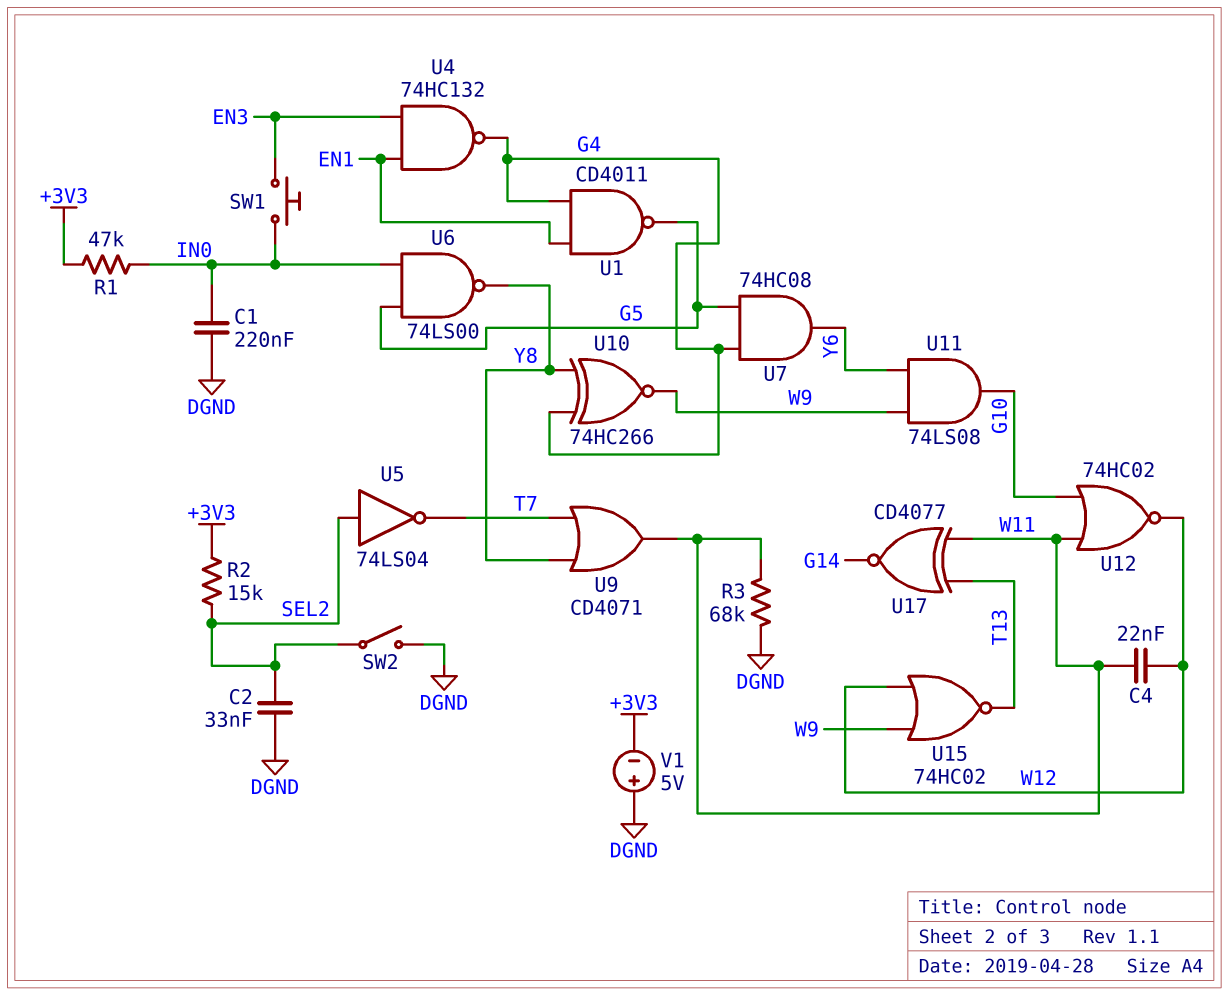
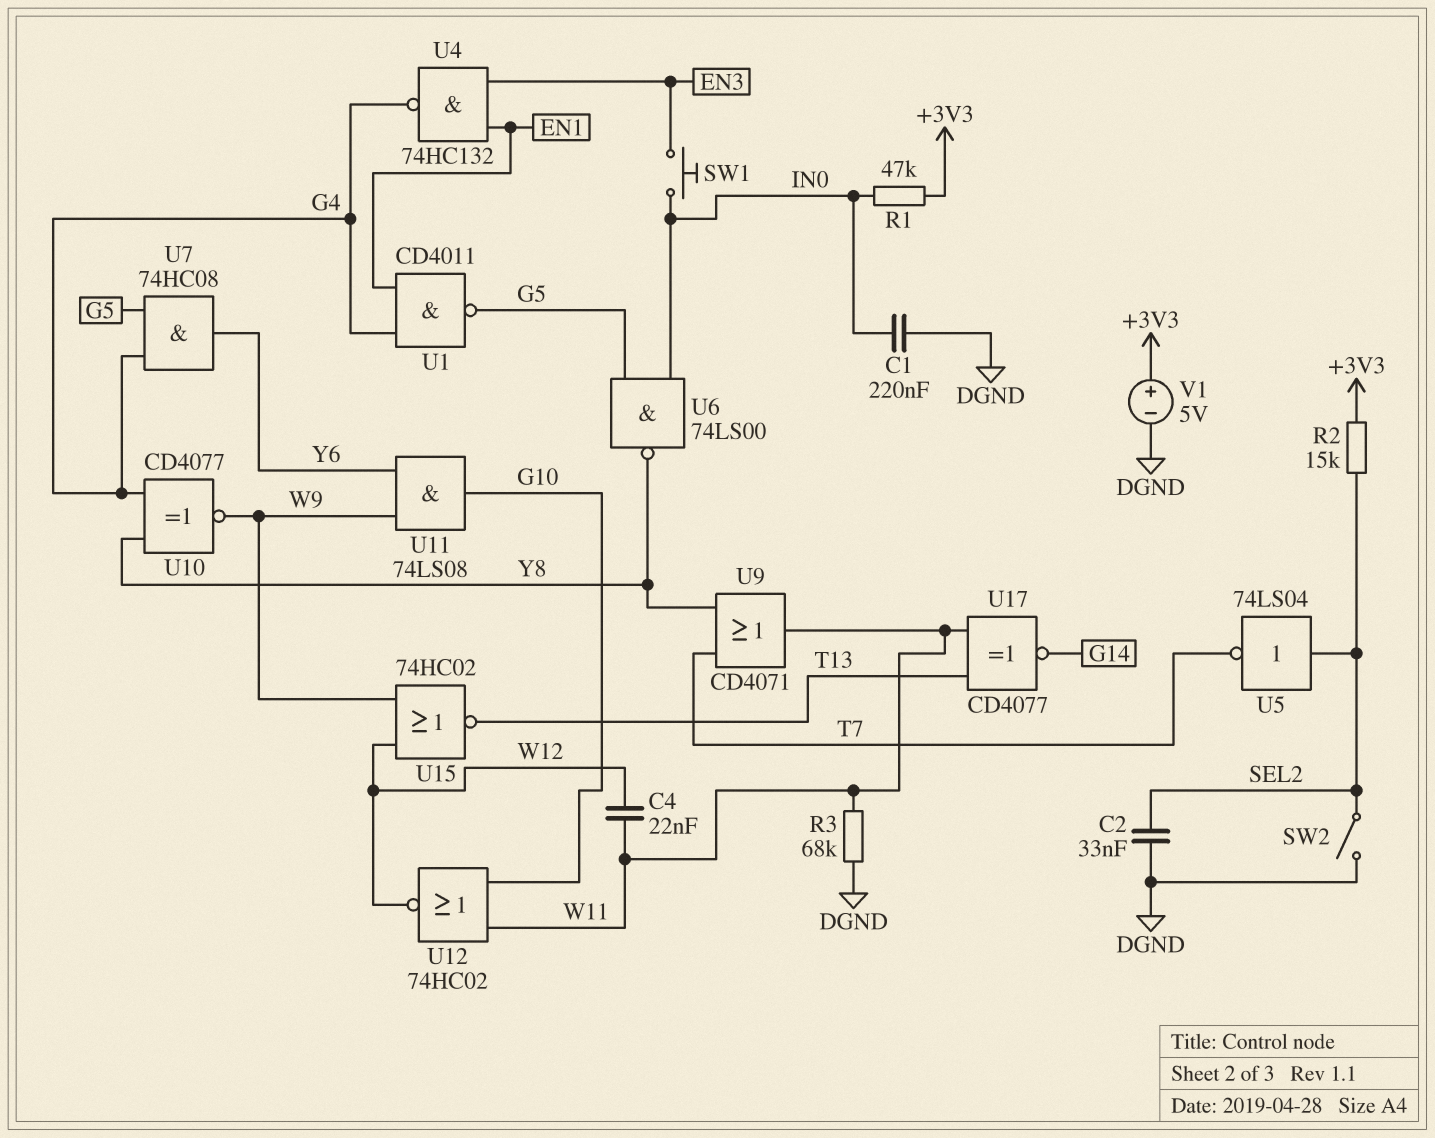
U10: XNOR 74HC266 (in G4, in Y8, out W9) -> XNOR CD4077 (in G4, in Y8, out W9)
V1: 5V (plus DGND, minus +3V3) -> 5V (plus +3V3, minus DGND)

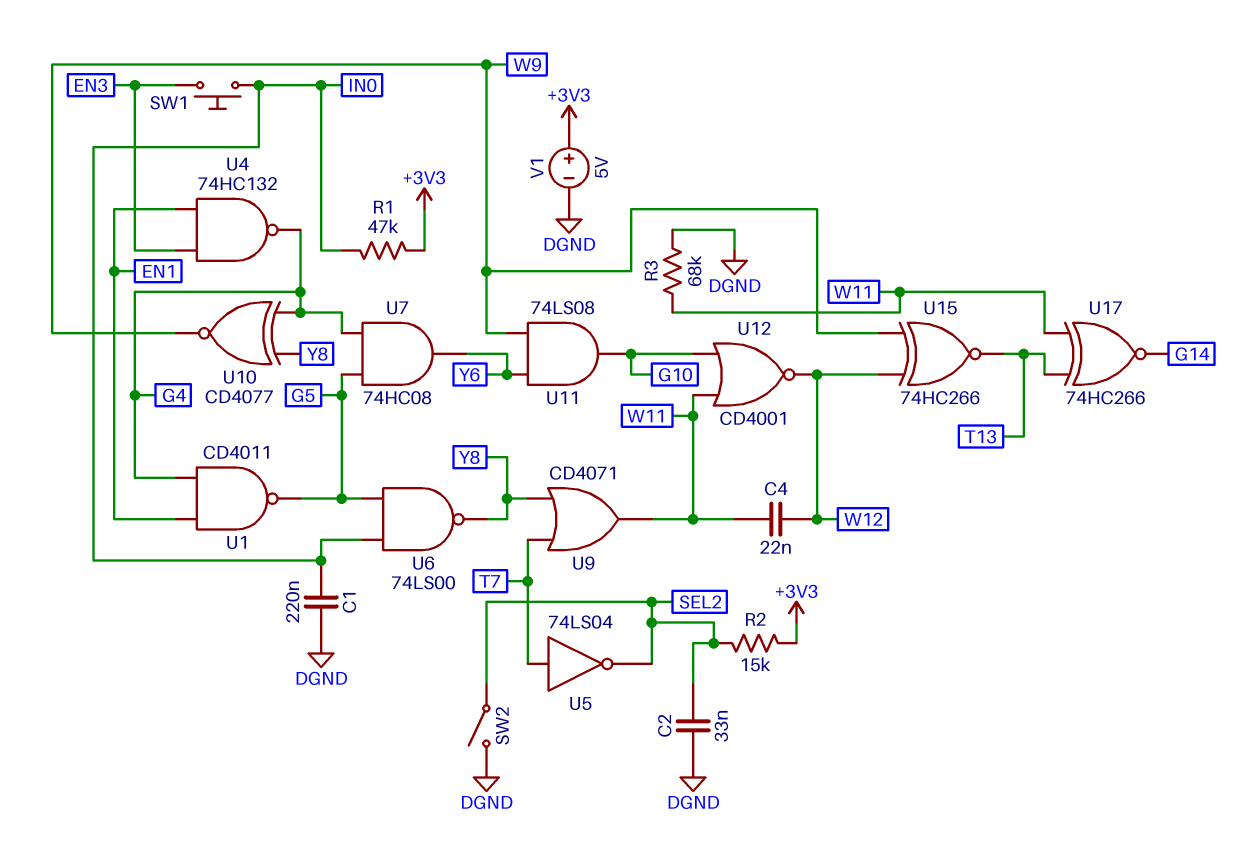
U5: NOT 74LS04 (in SEL2, out T7) -> NOT 74LS04 (in T7, out SEL2)
U12: NOR 74HC02 (in G10, in W11, out W12) -> NOR CD4001 (in G10, in W11, out W12)
U15: NOR 74HC02 (in W9, in W12, out T13) -> XNOR 74HC266 (in W9, in W12, out T13)
U17: XNOR CD4077 (in T13, in W11, out G14) -> XNOR 74HC266 (in T13, in W11, out G14)

